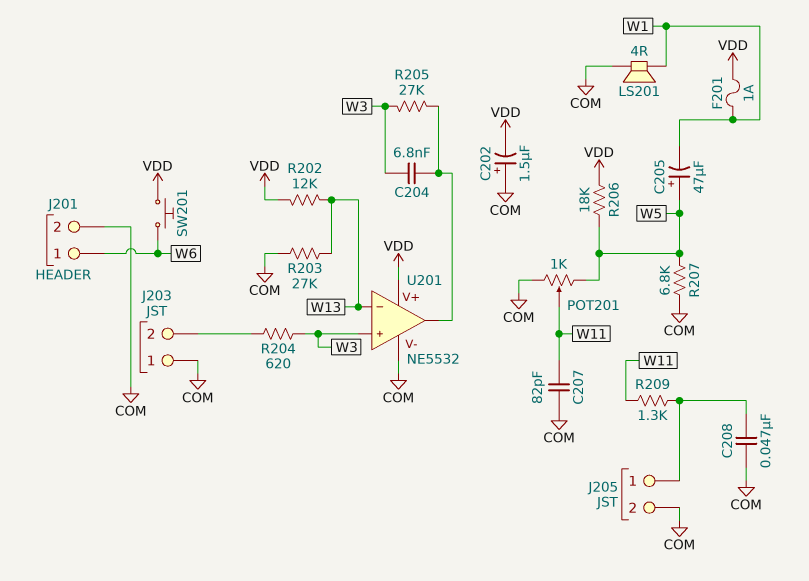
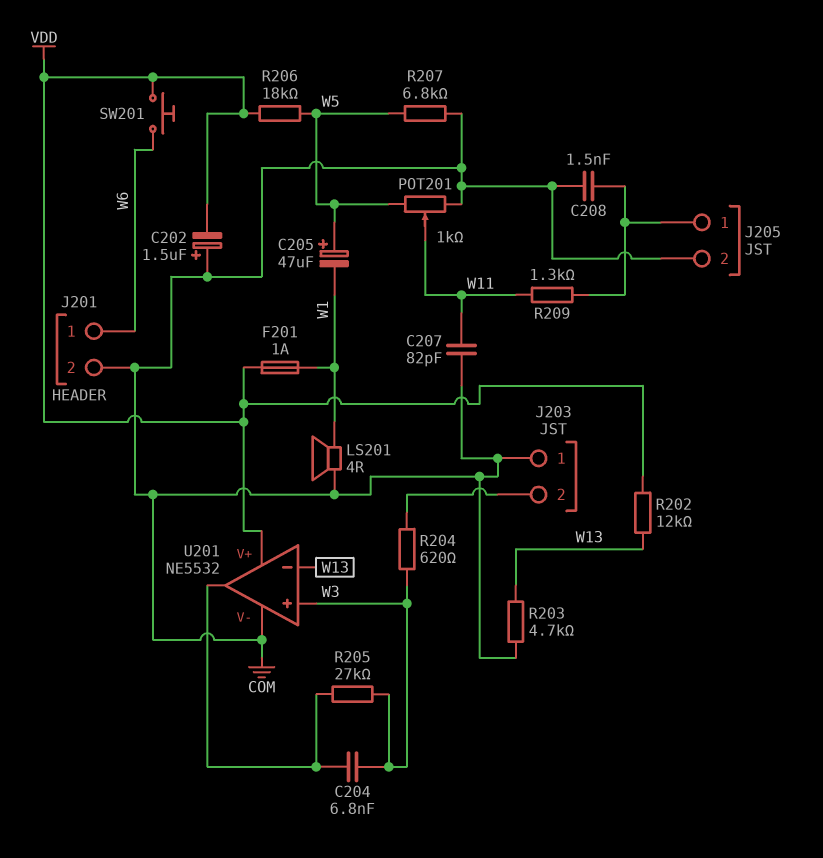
C208: 47nF (COM, J205/1) -> 1.5nF (COM, J205/1)
R203: 27k (COM, W13) -> 4.7k (COM, W13)

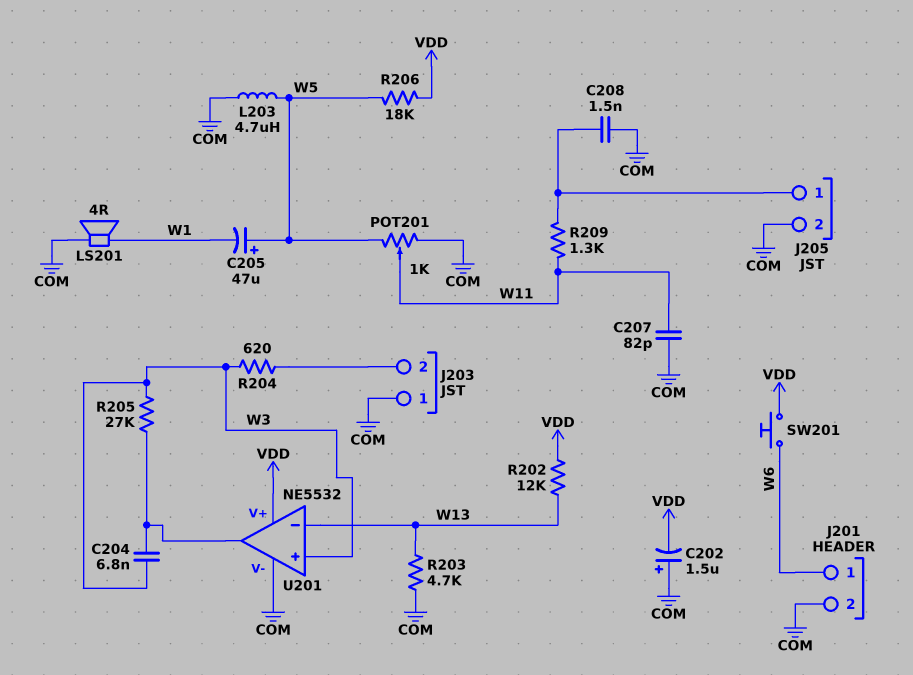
F201: 1A (VDD, W1) -> none
L203: none -> 4.7uH (COM, W5)
R207: 6.8k (COM, W5) -> none

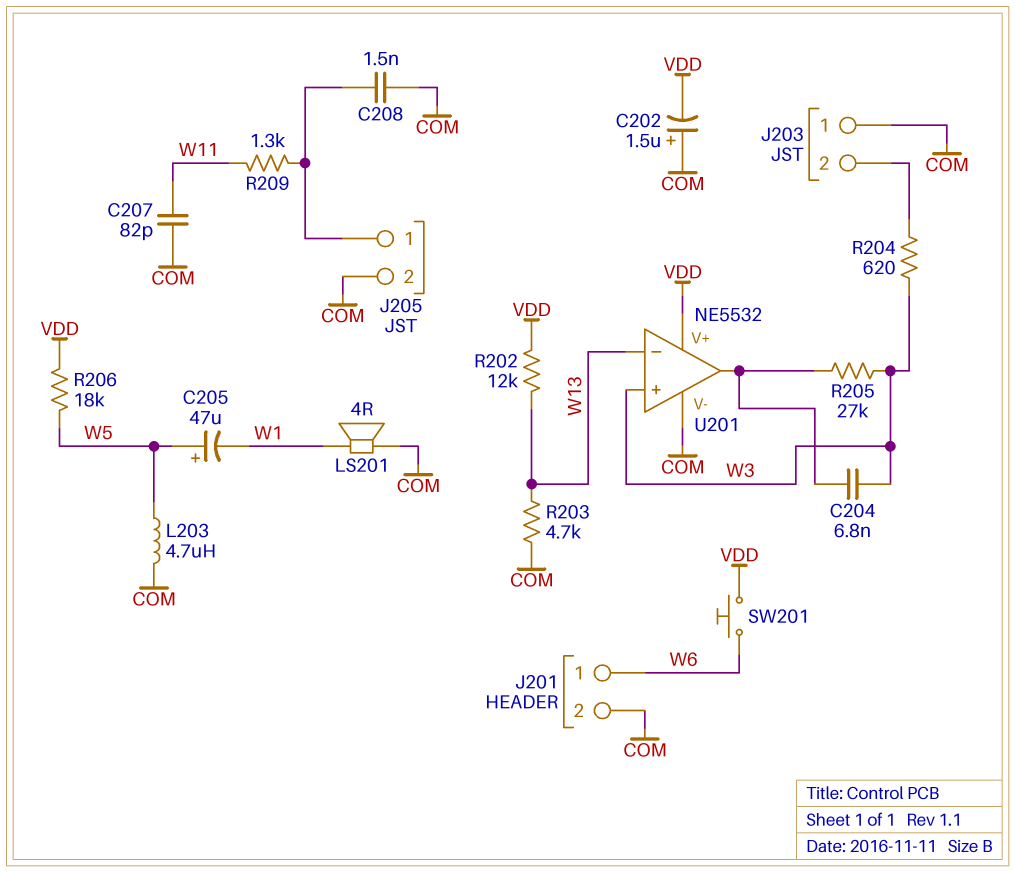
POT201: 1k (COM, W5, wiper W11) -> none

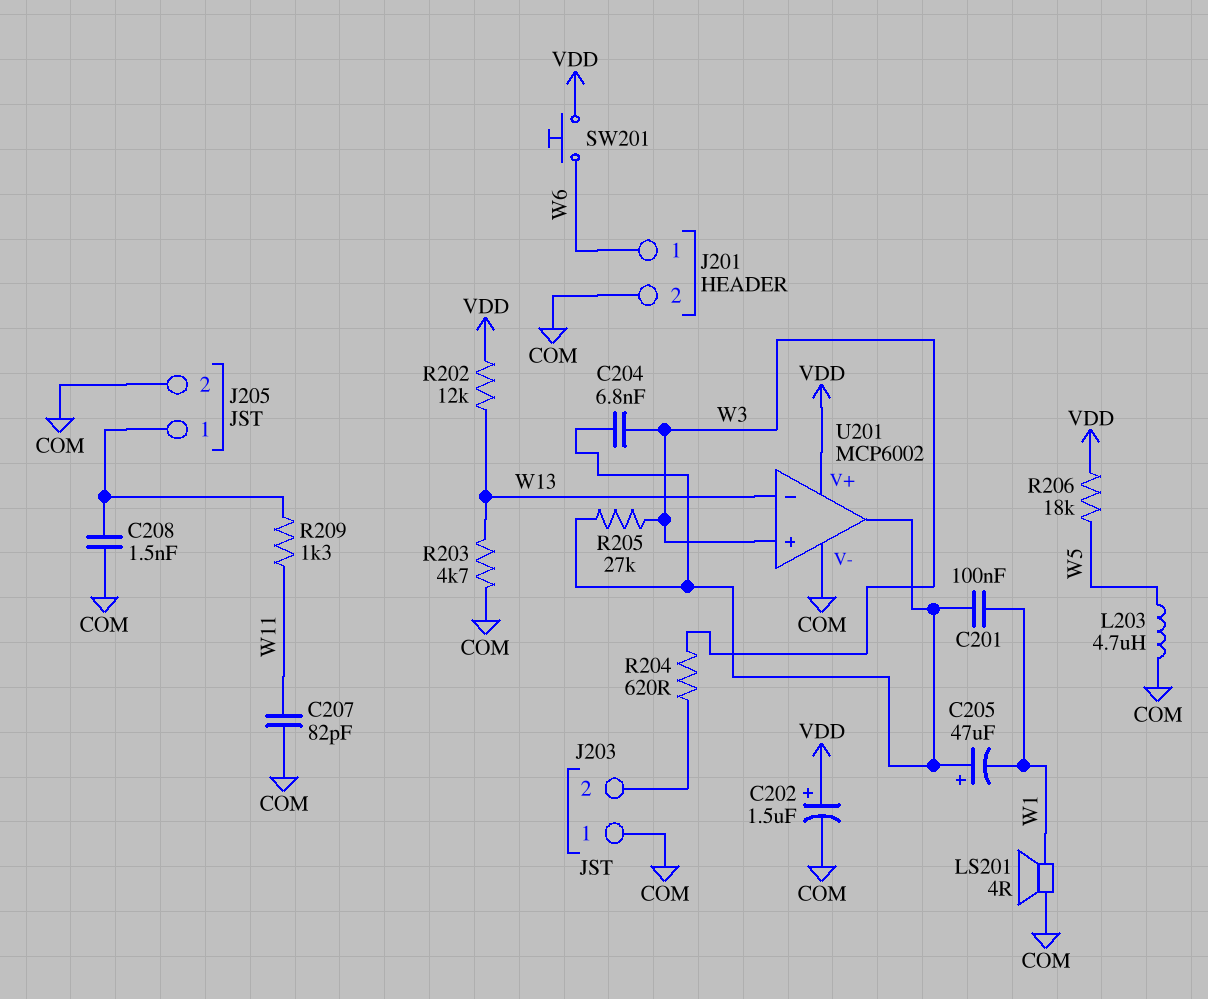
C201: none -> 100nF (U201/out, W1)
C202: 1.5uF (plus COM, minus VDD) -> 1.5uF (plus VDD, minus COM)
C205: 47uF (plus W5, minus W1) -> 47uF (plus U201/out, minus W1)
U201: NE5532 -> MCP6002

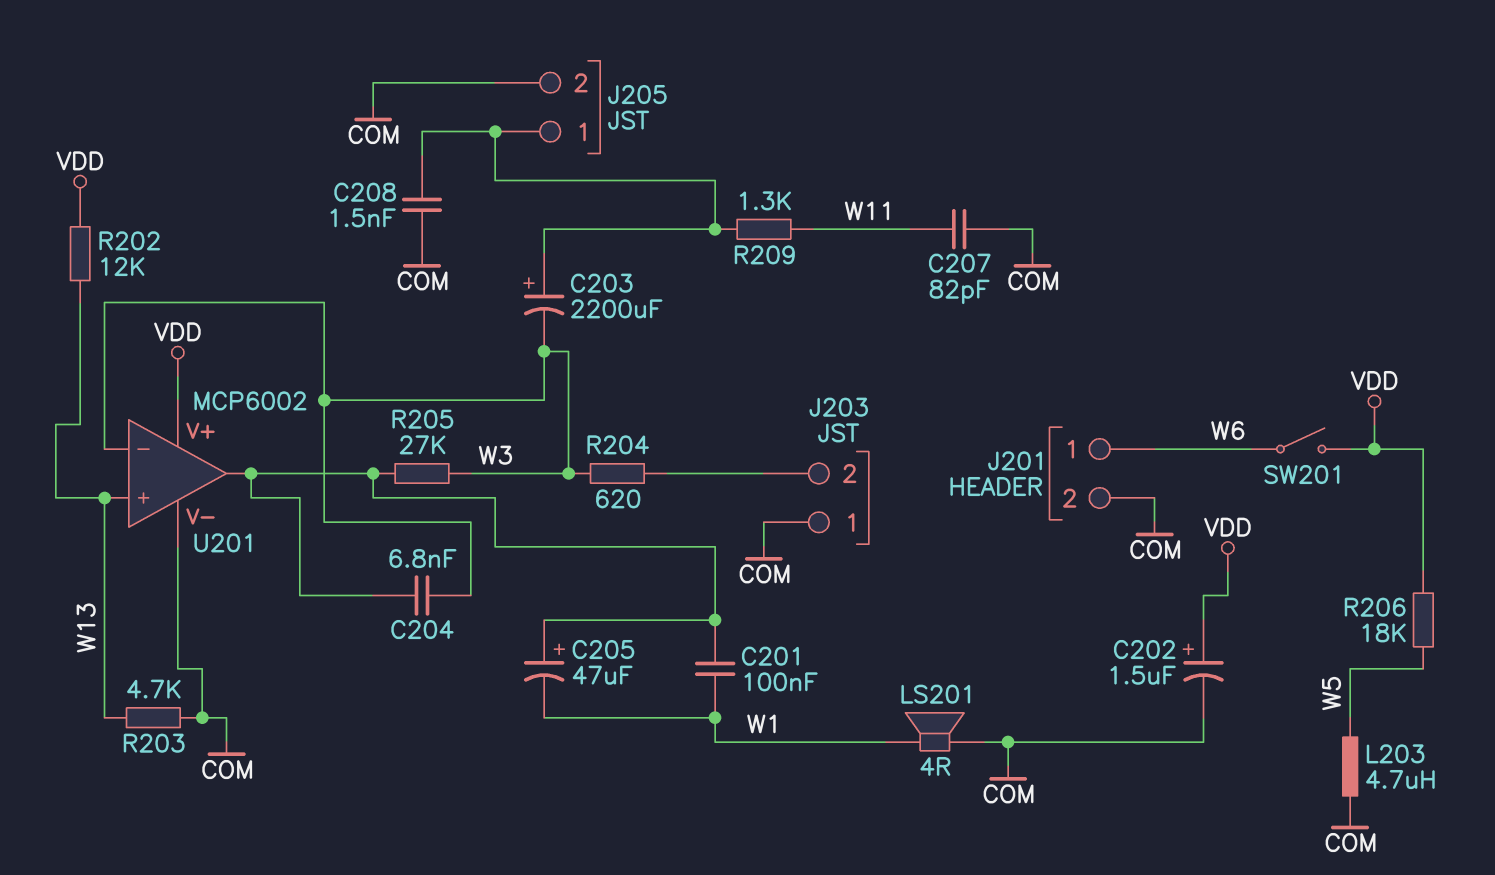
C203: none -> 2200uF (plus J205/1, minus W3)
SW201: button (VDD, W6) -> switch (VDD, W6)
U201 pin in+: W3 -> W13
U201 pin in-: W13 -> W3

